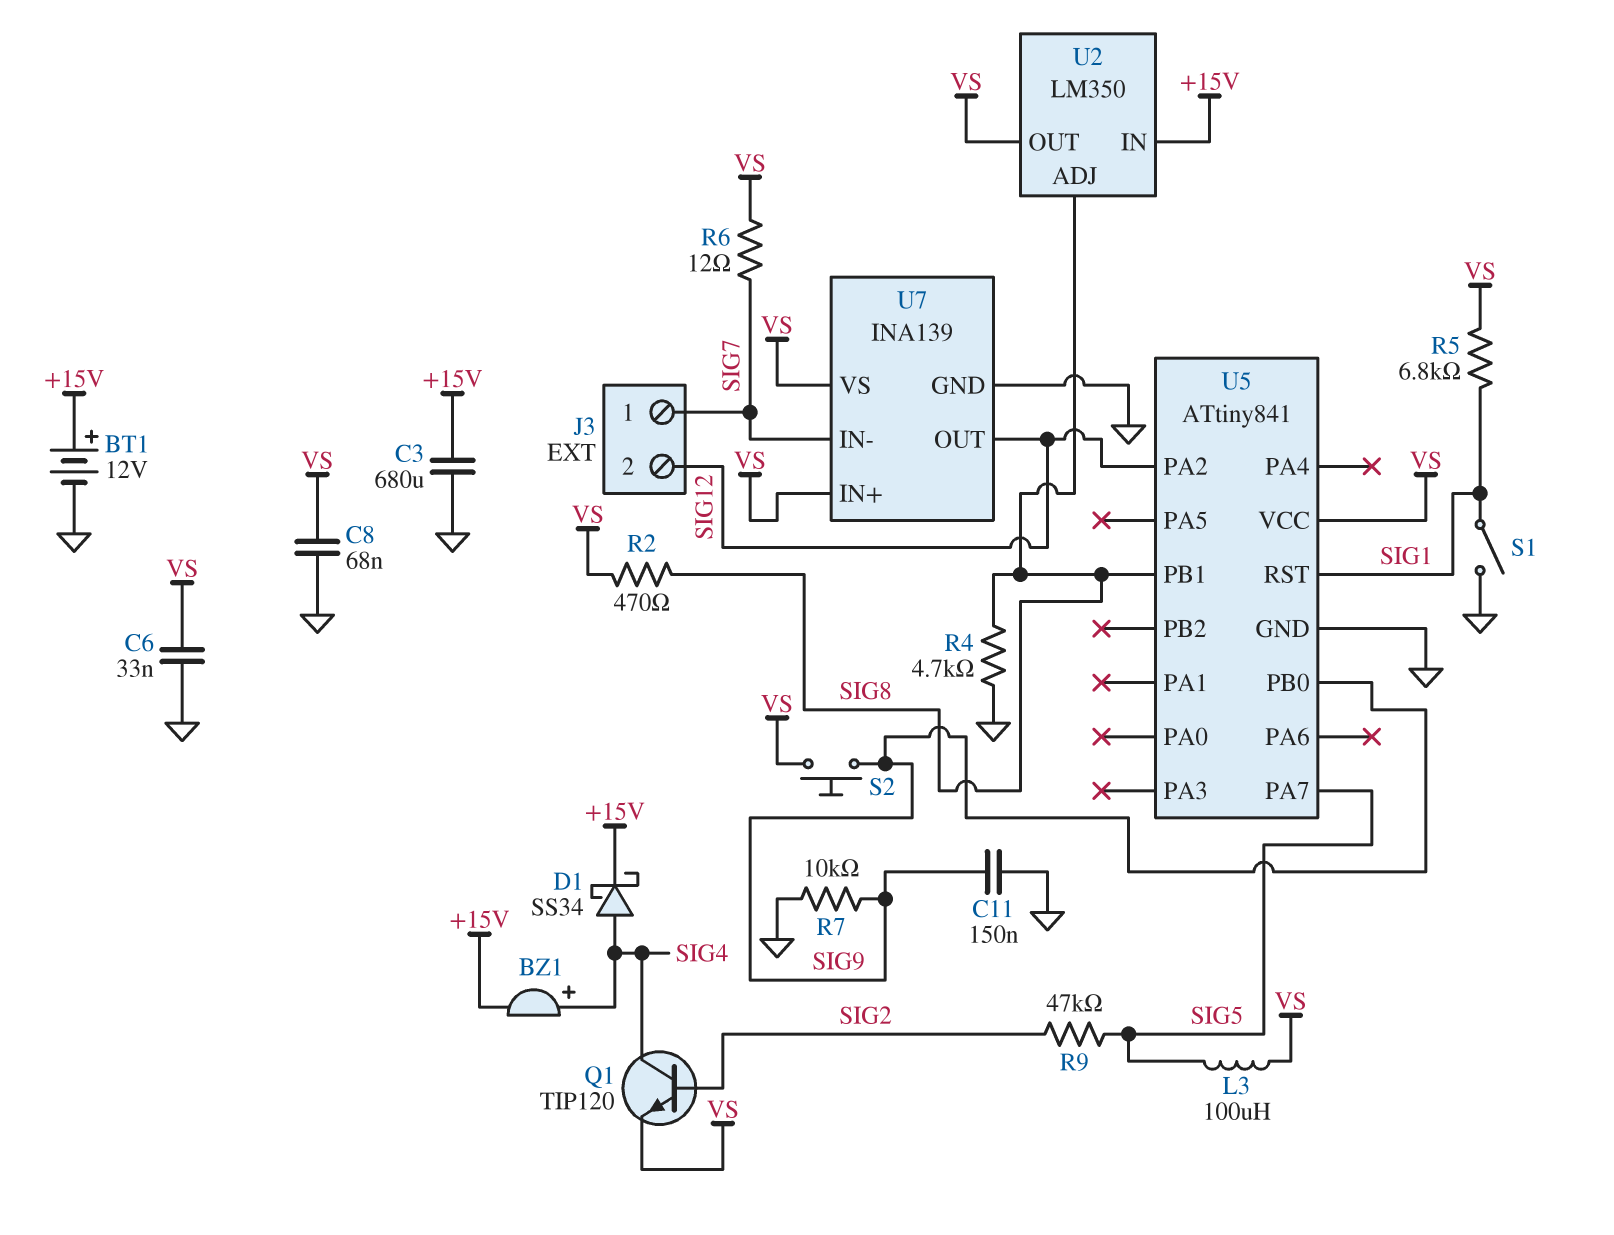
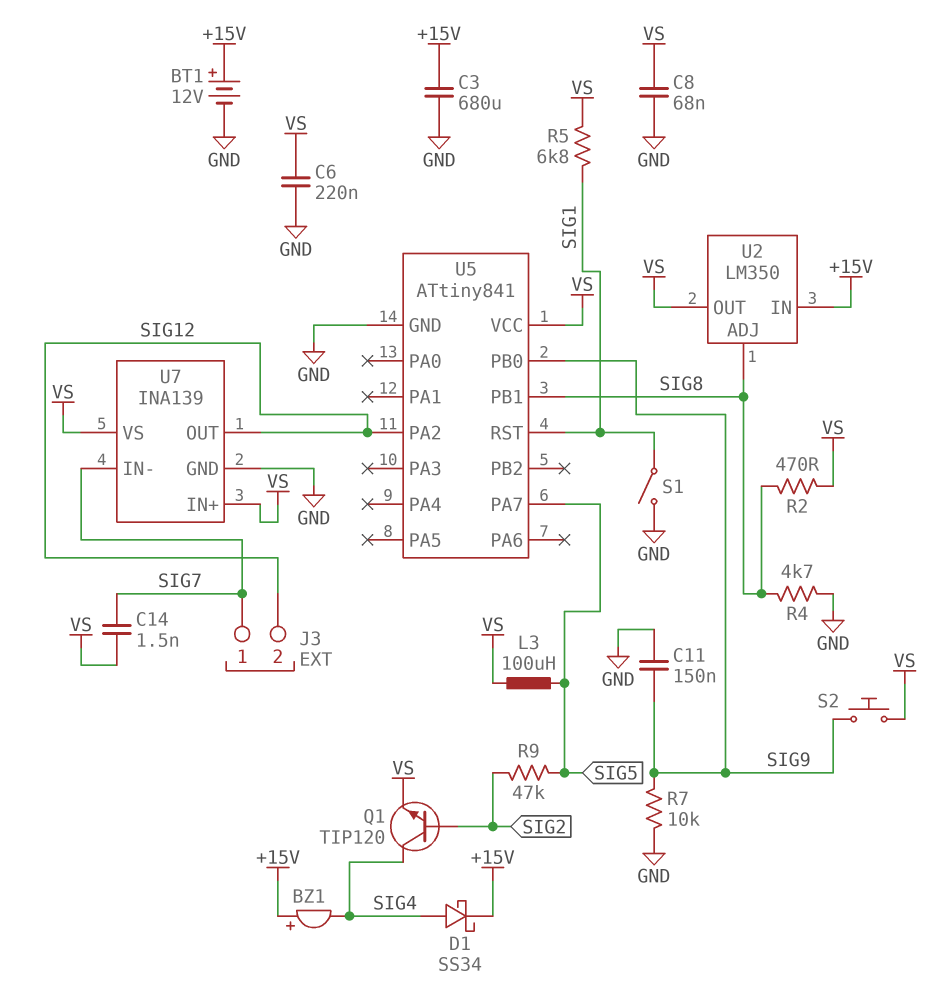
BZ1: buzzer (plus SIG4, minus +15V) -> buzzer (plus +15V, minus SIG4)
C6: 33nF (GND, VS) -> 220nF (GND, VS)
C14: none -> 1.5nF (SIG7, VS)
R6: 12 (SIG7, VS) -> none

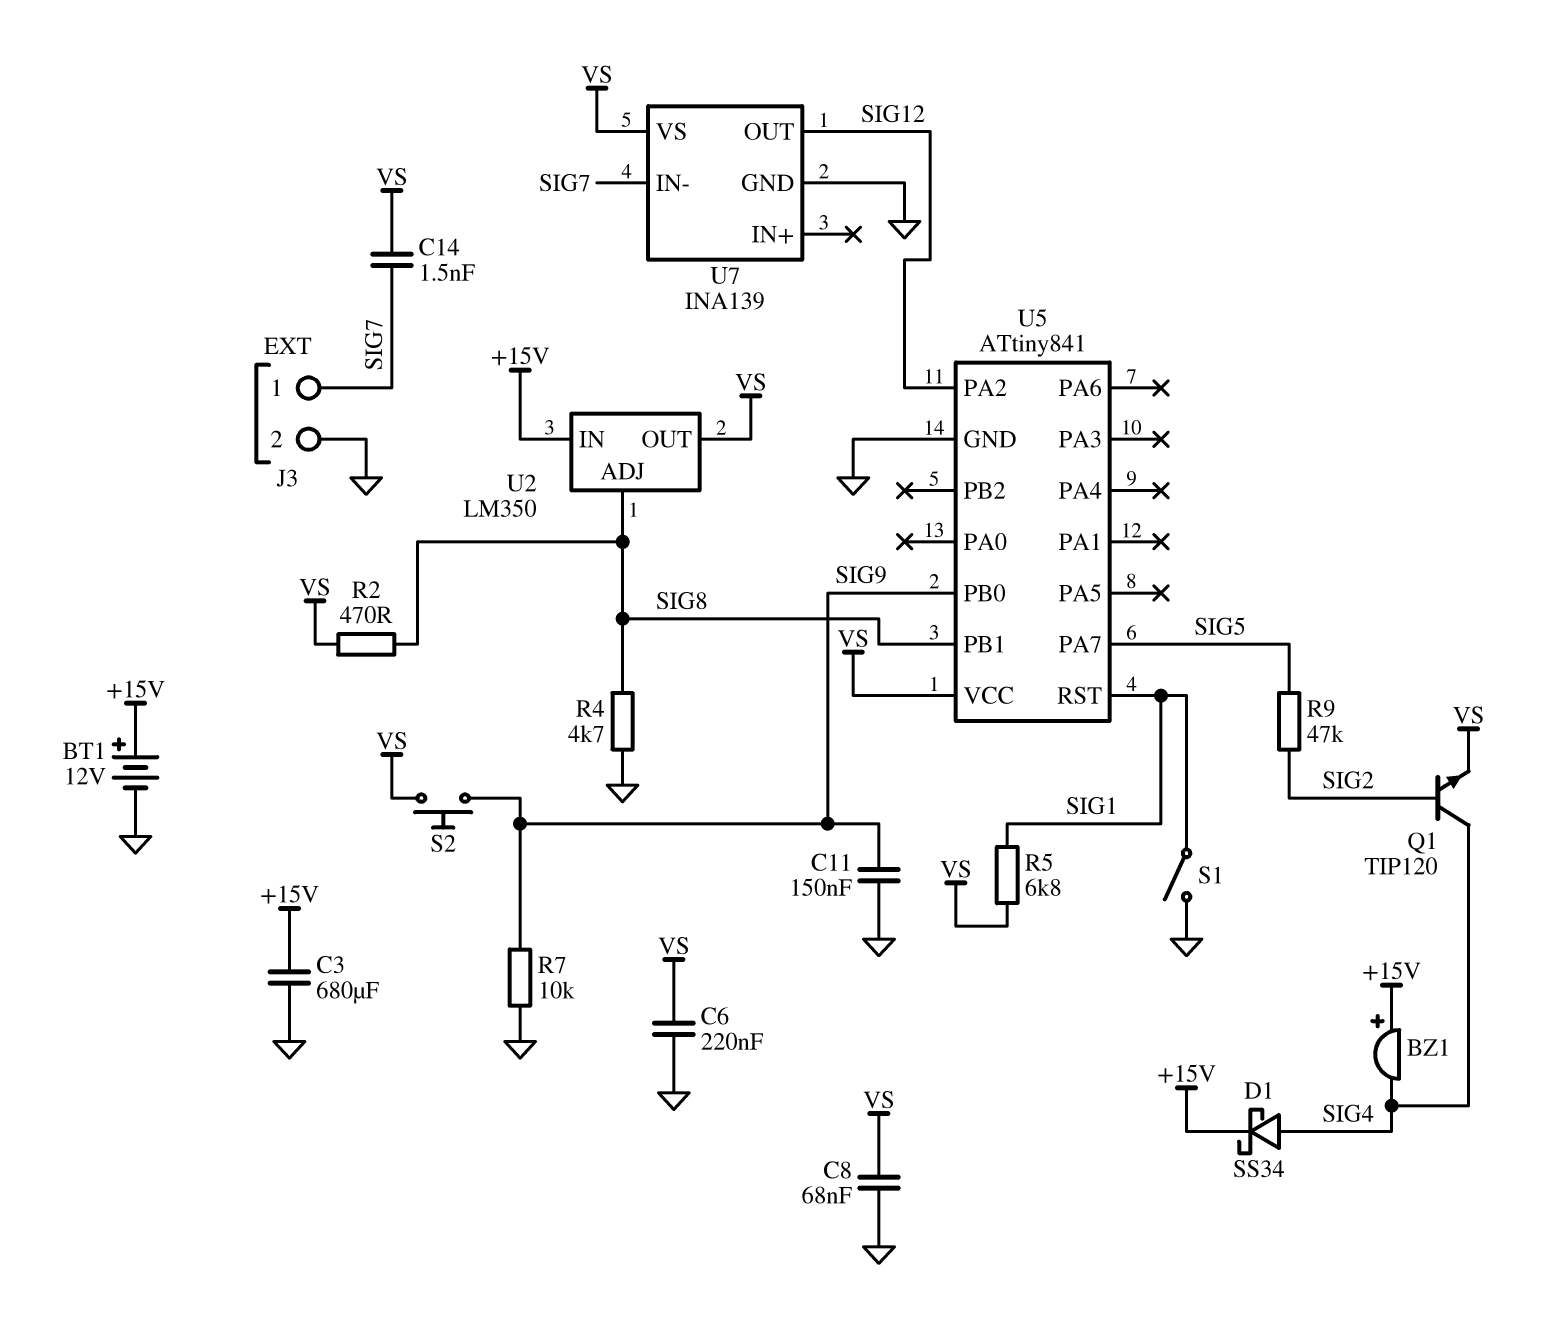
J3 pin 2: SIG12 -> GND
L3: 100uH (SIG5, VS) -> none
U7 pin IN+: VS -> none

